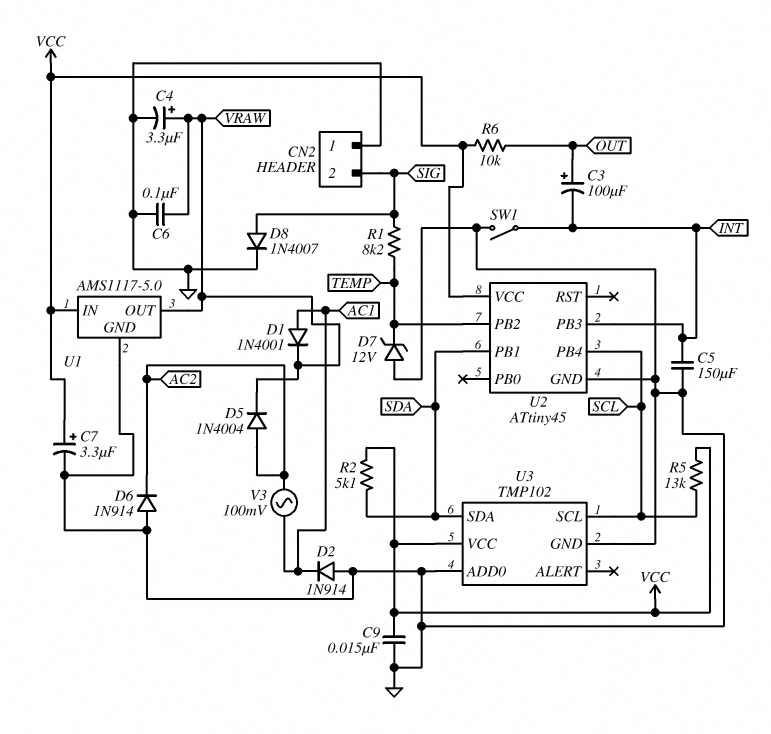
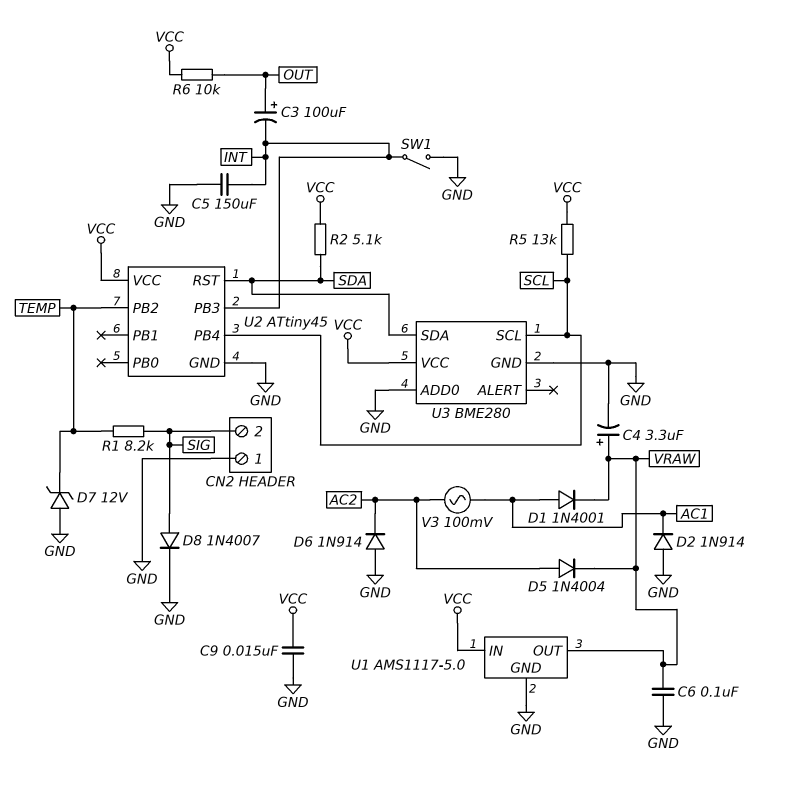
C7: 3.3uF (plus VCC, minus GND) -> none
U2 pin PB1: SDA -> none
U2 pin RST: none -> SDA
U3: TMP102 -> BME280

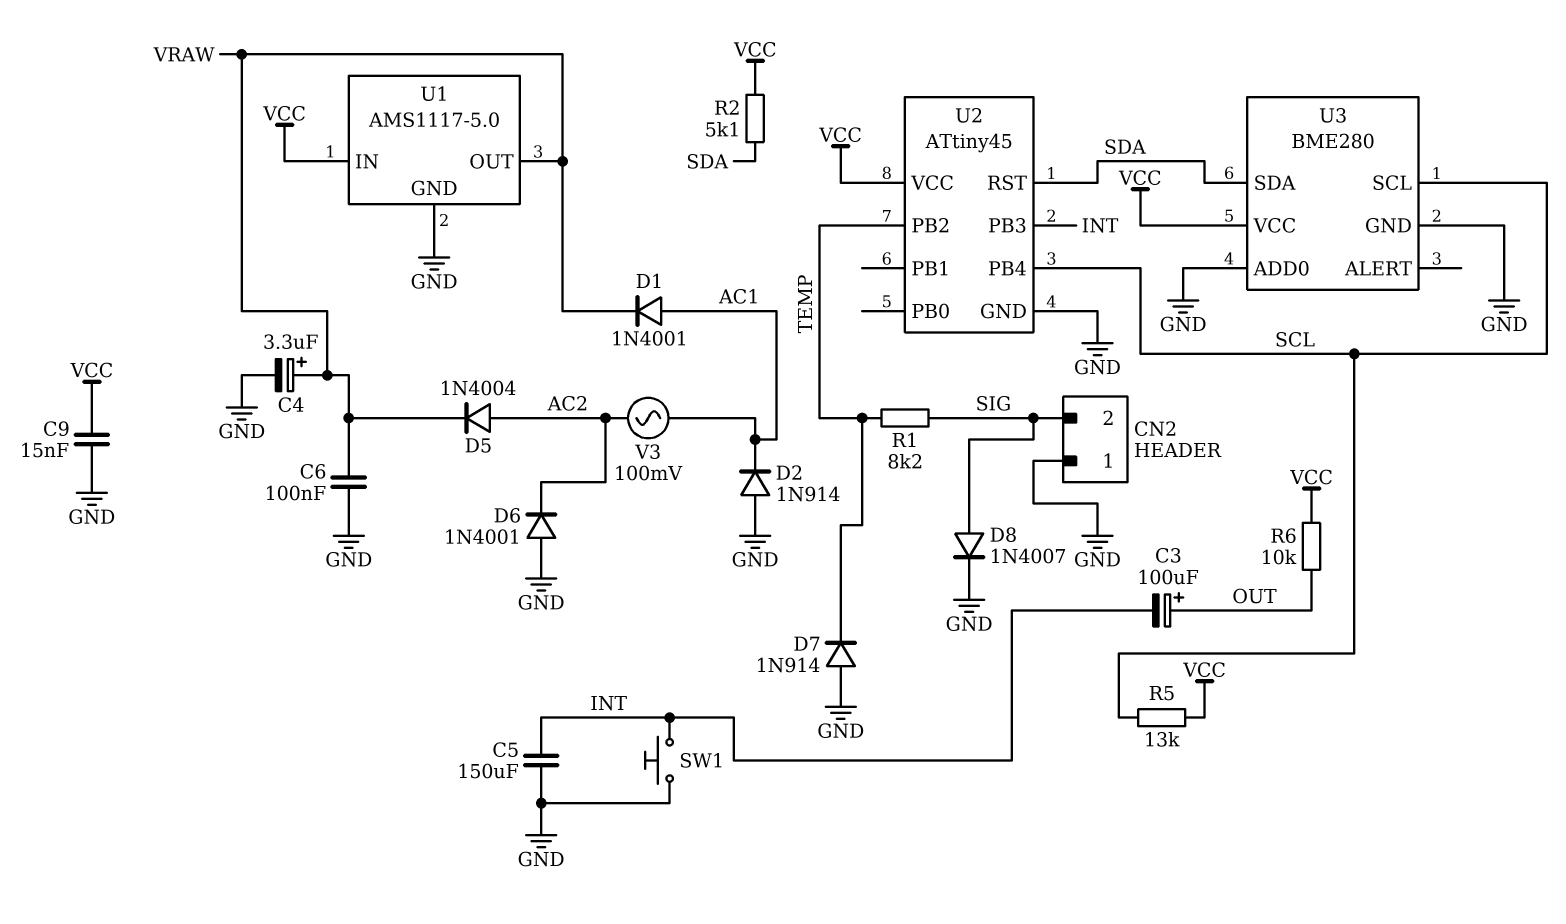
D6: diode 1N914 (A GND, K AC2) -> diode 1N4001 (A GND, K AC2)
D7: zener 12V (A GND, K TEMP) -> diode 1N914 (A GND, K TEMP)
SW1: switch (GND, INT) -> button (GND, INT)

